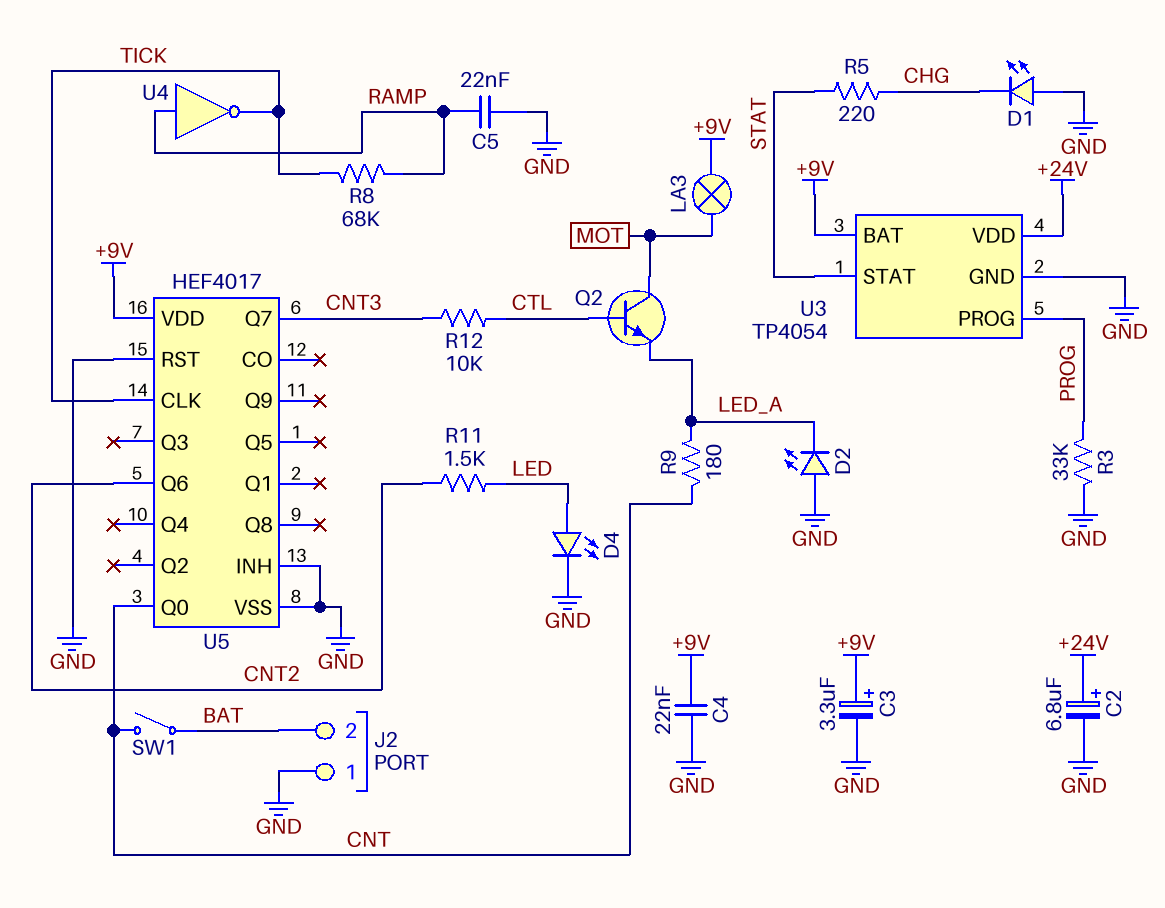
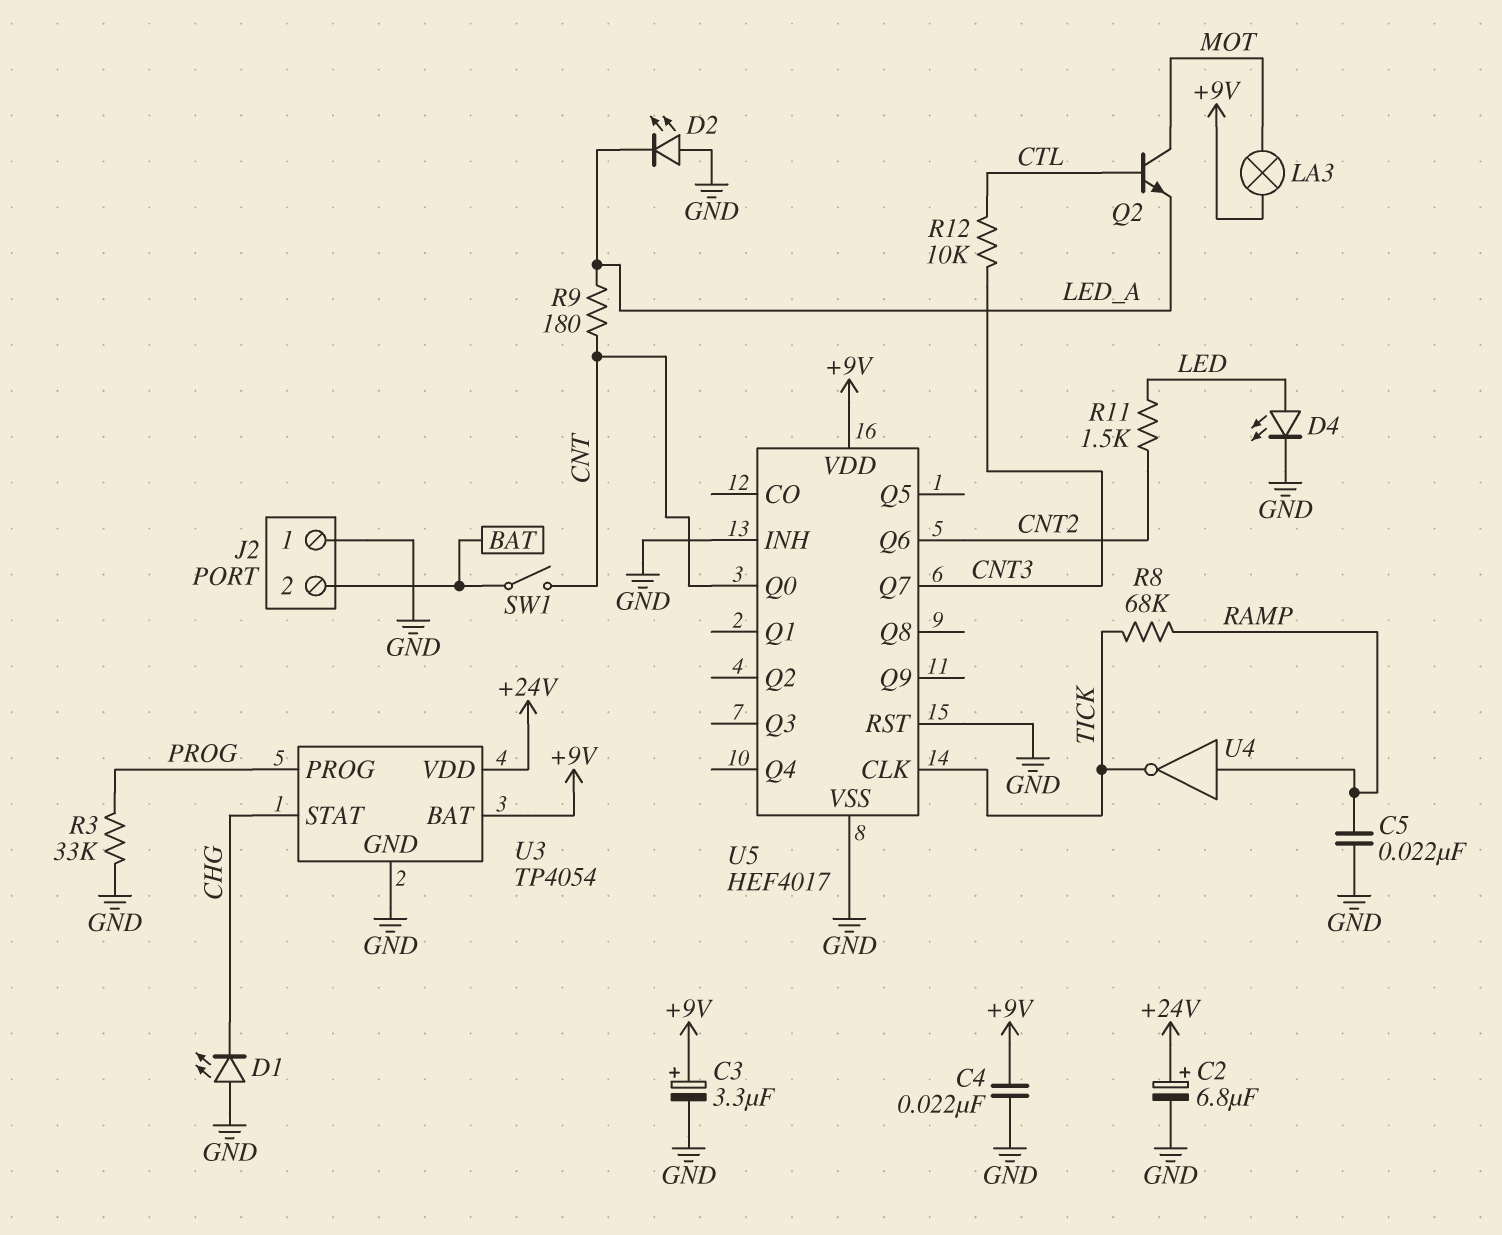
R5: 220 (CHG, STAT) -> none
U3 pin STAT: STAT -> CHG

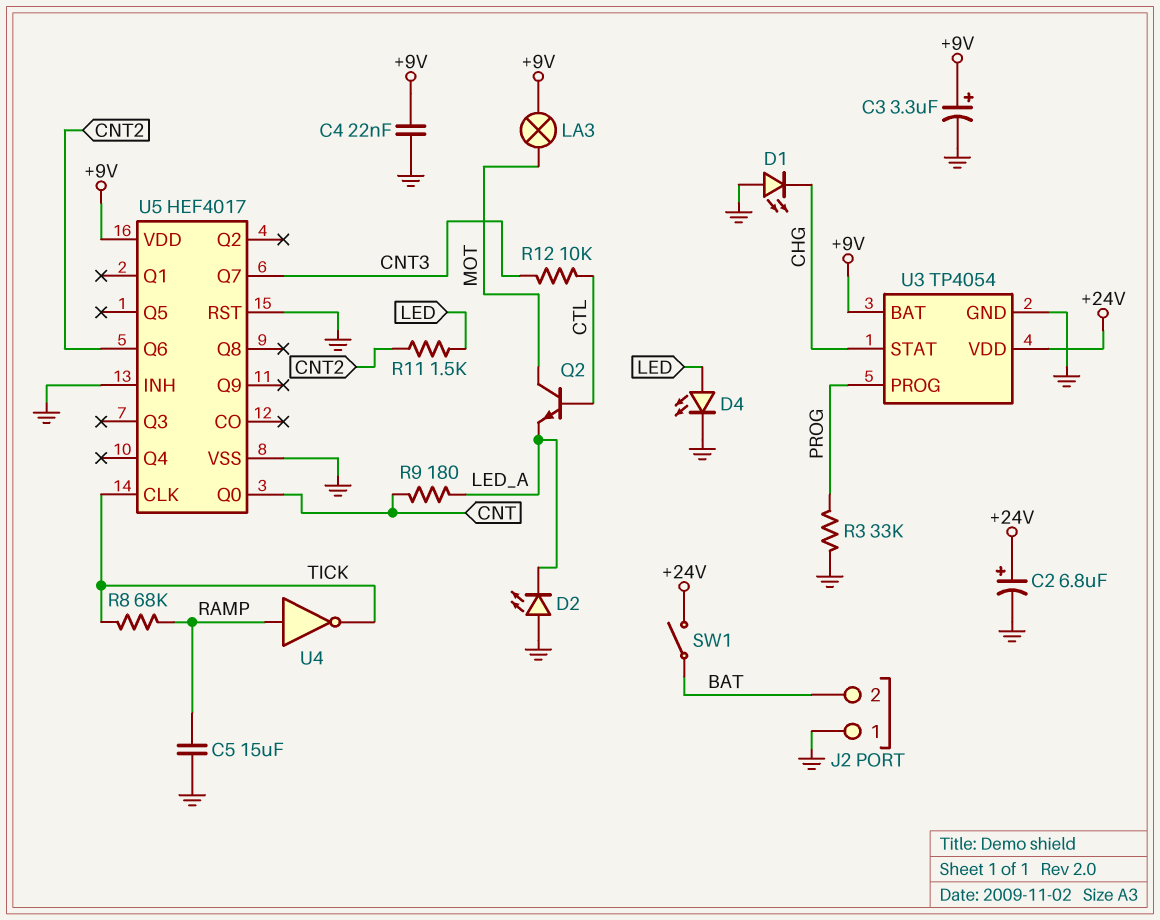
C5: 22nF (GND, RAMP) -> 15uF (GND, RAMP)
SW1: switch (BAT, CNT) -> switch (+24V, BAT)

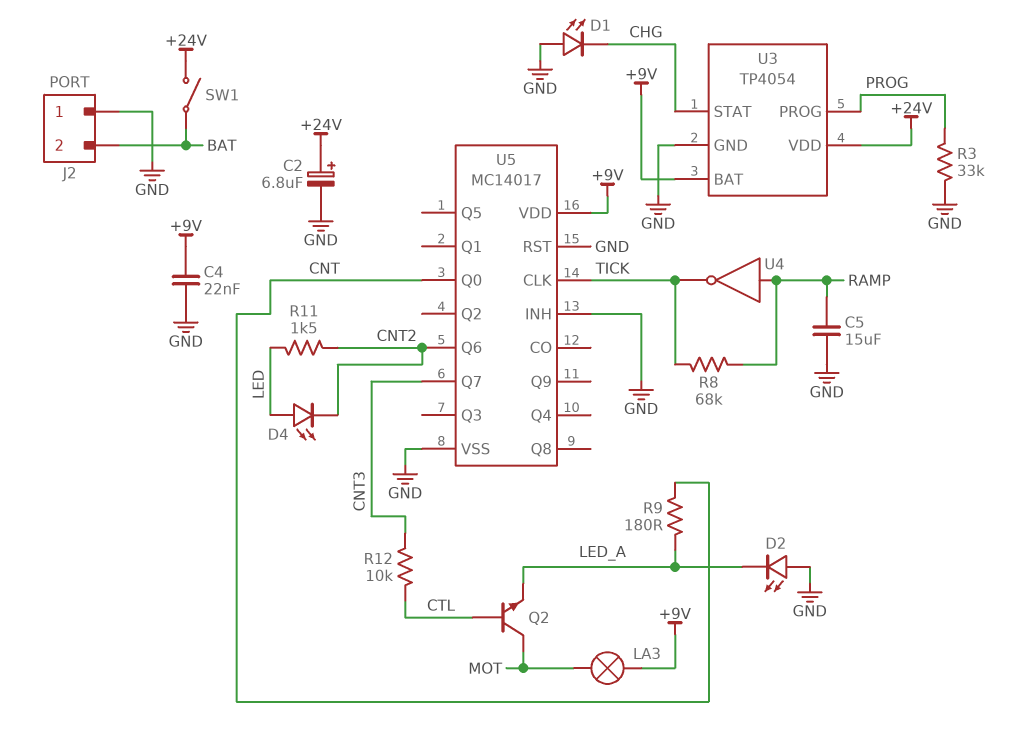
C3: 3.3uF (plus +9V, minus GND) -> none
D4: LED (A LED, K GND) -> LED (A LED, K CNT2)
U5: HEF4017 -> MC14017

